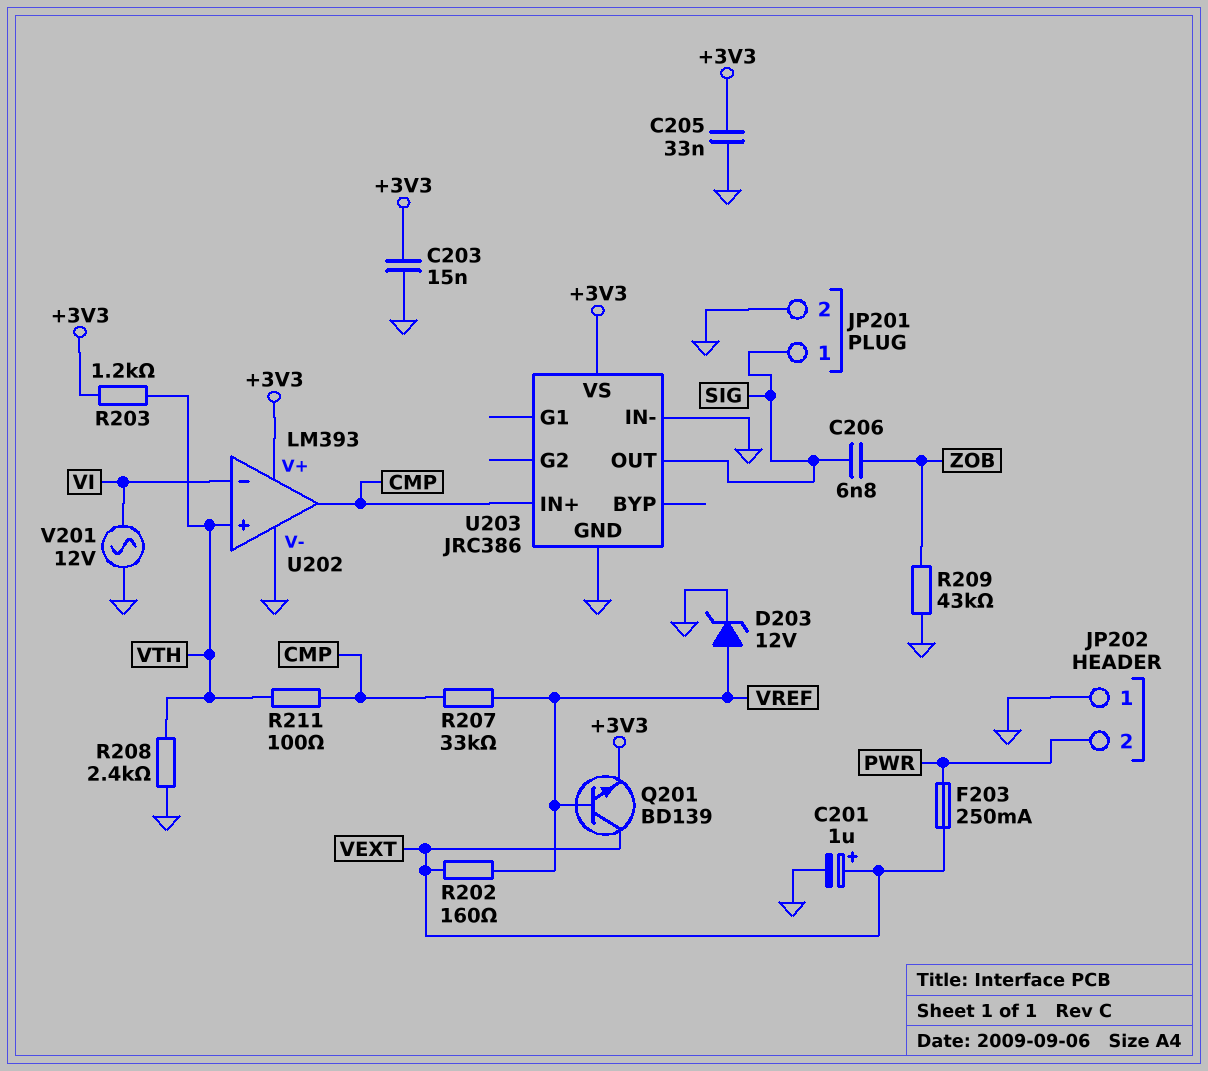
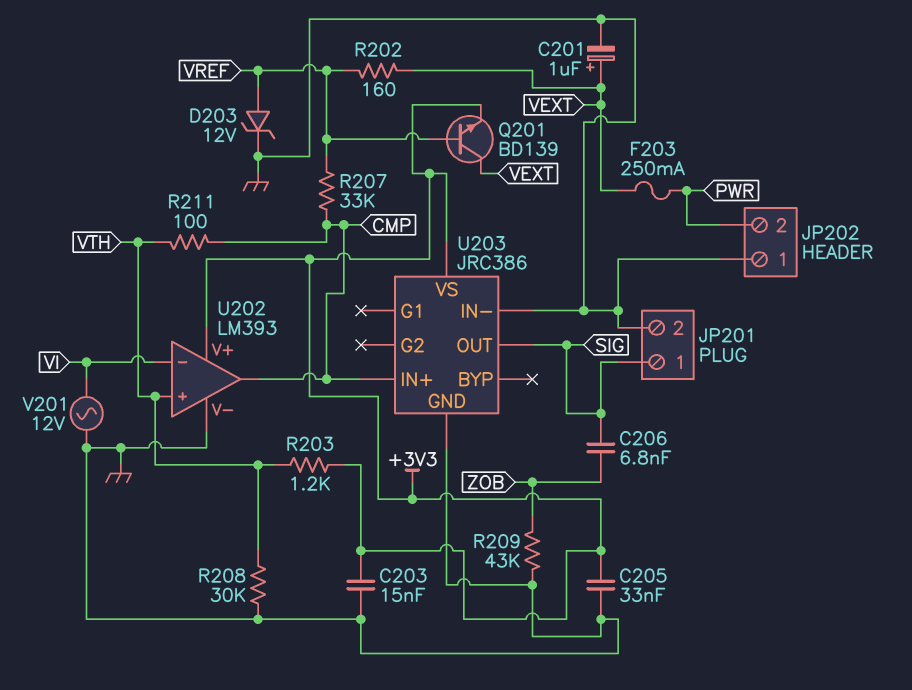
R208: 2.4k (GND, VTH) -> 30k (GND, VTH)

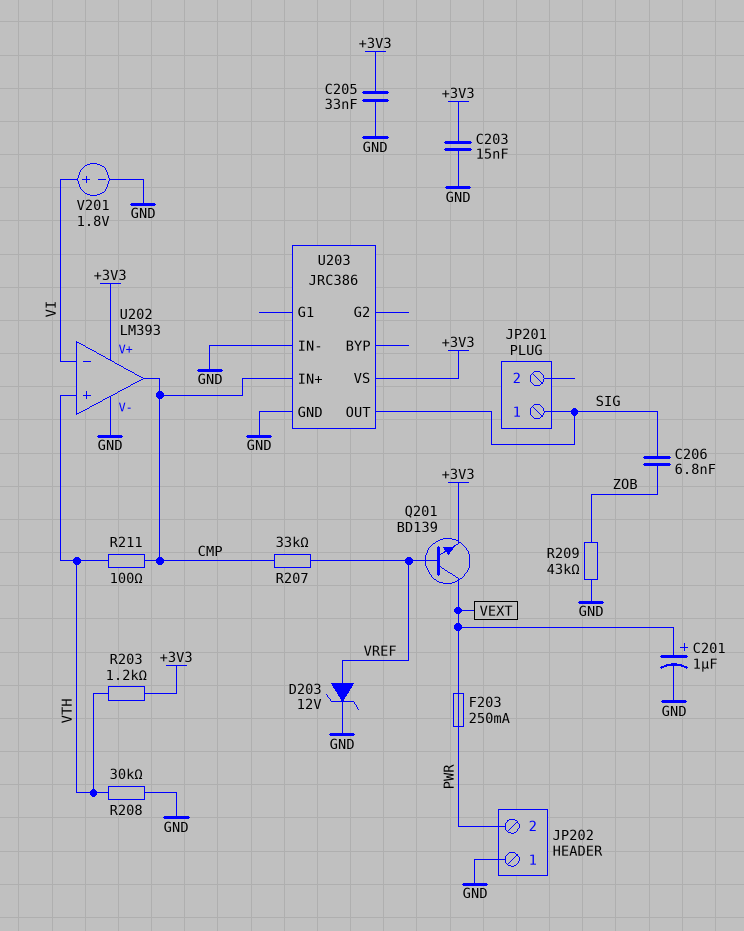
JP201 pin 2: GND -> none
R202: 160 (VEXT, VREF) -> none
V201: AC 12V (GND, VI) -> 1.8V (plus VI, minus GND)

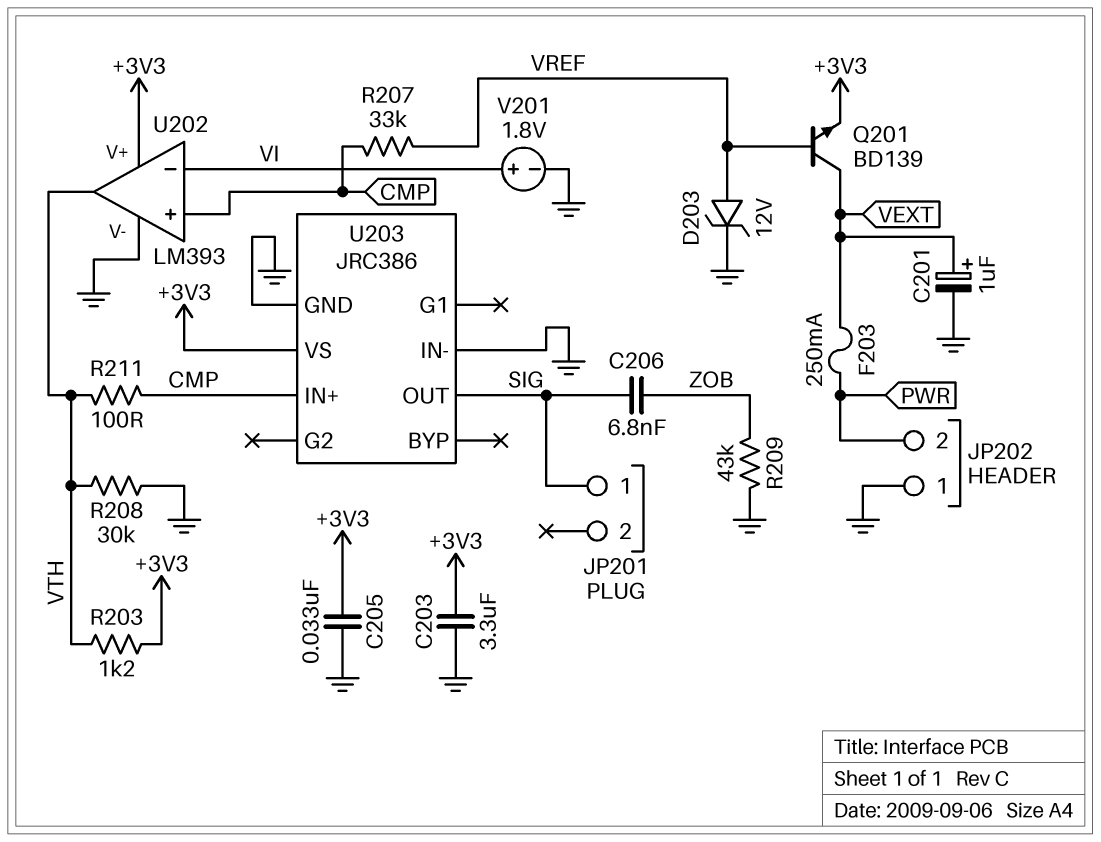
C203: 15nF (+3V3, GND) -> 3.3uF (+3V3, GND)
U202 pin in+: VTH -> CMP
U202 pin out: CMP -> VTH

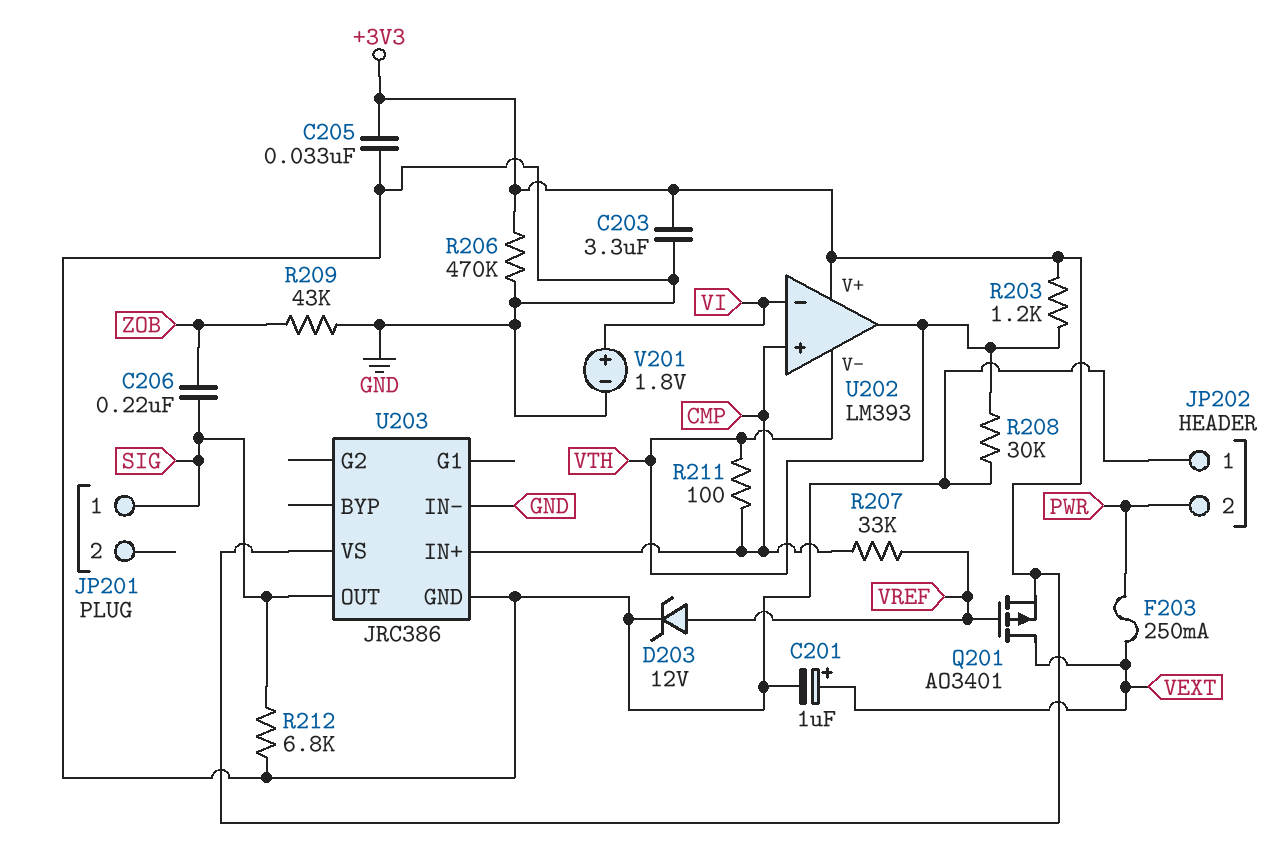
C206: 6.8nF (SIG, ZOB) -> 220nF (SIG, ZOB)
Q201: NPN BD139 (B VREF, C VEXT, E +3V3) -> PMOS AO3401 (G VREF, D VEXT, S +3V3)
R206: none -> 470k (+3V3, GND)
R212: none -> 6.8k (GND, SIG)
U202 pin V-: GND -> VTH

